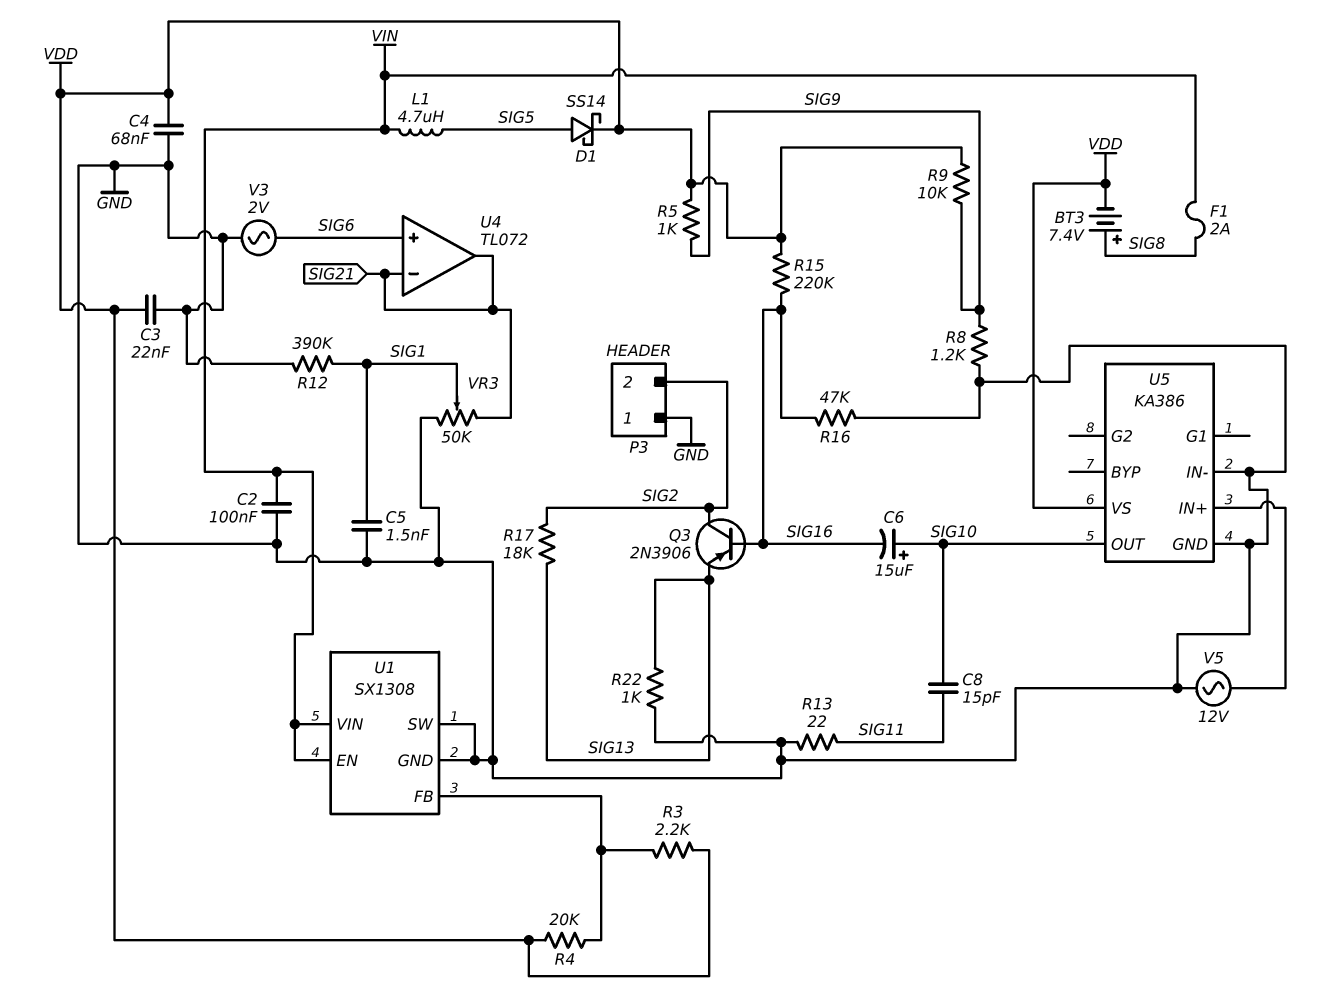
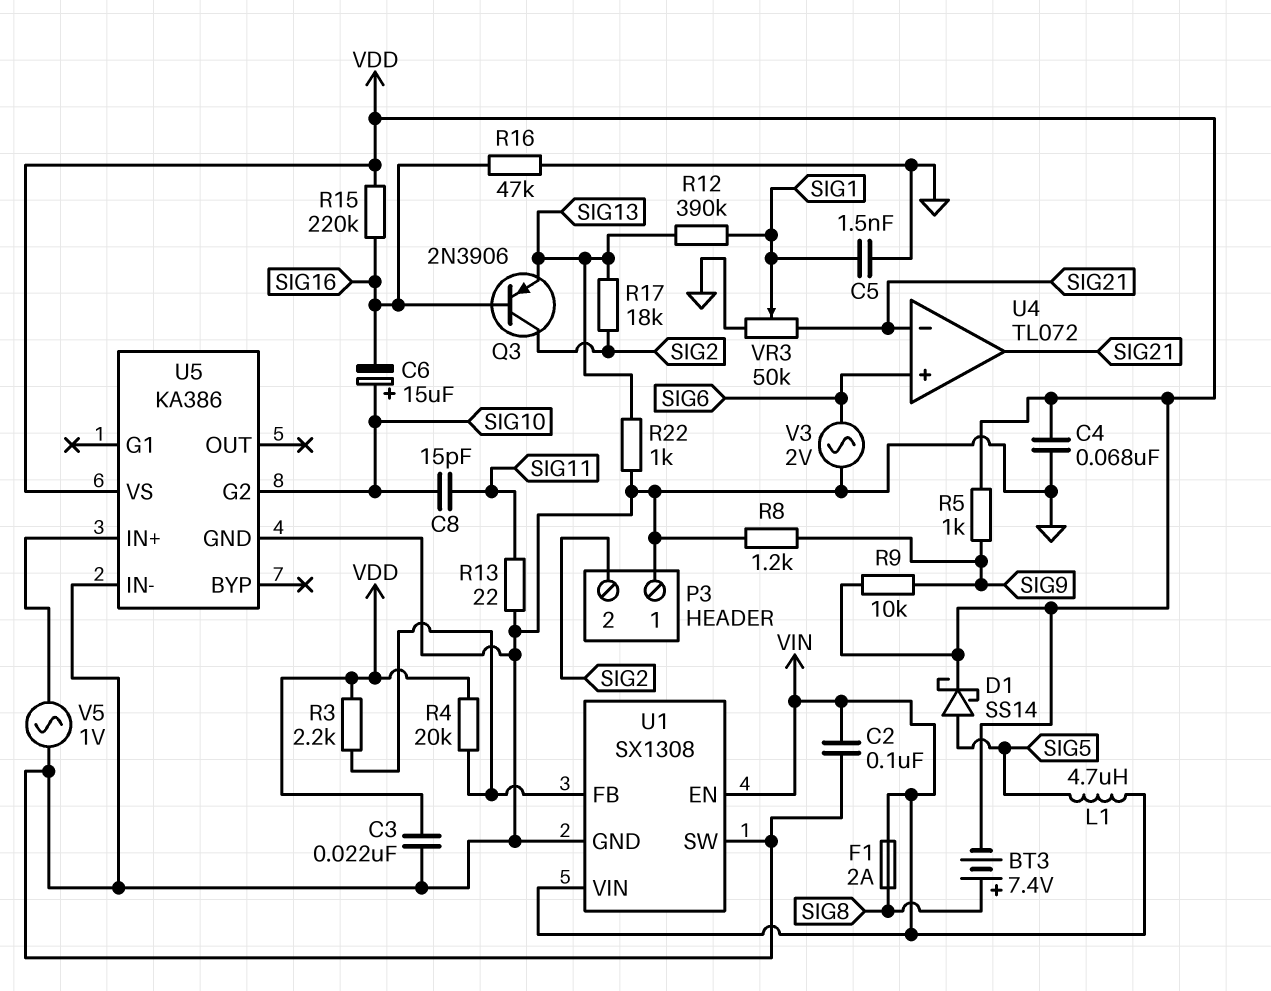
R12: 390k (GND, SIG1) -> 390k (SIG1, SIG13)
U5 pin G2: none -> SIG10
U5 pin OUT: SIG10 -> none
V5: AC 12V (GND, U5/IN+) -> AC 1V (GND, U5/IN+)

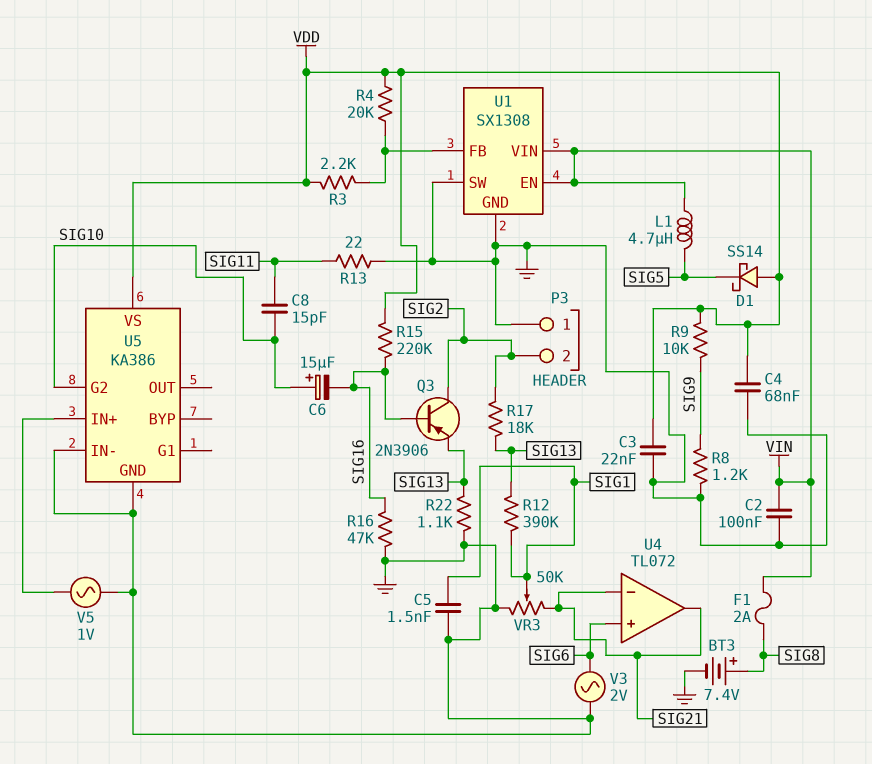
BT3: 7.4V (plus SIG8, minus VDD) -> 7.4V (plus SIG8, minus GND)
D1: schottky SS14 (A SIG5, K VDD) -> schottky SS14 (A VDD, K SIG5)
R5: 1k (SIG9, VDD) -> none
R22: 1k (GND, SIG13) -> 1.1k (GND, SIG13)

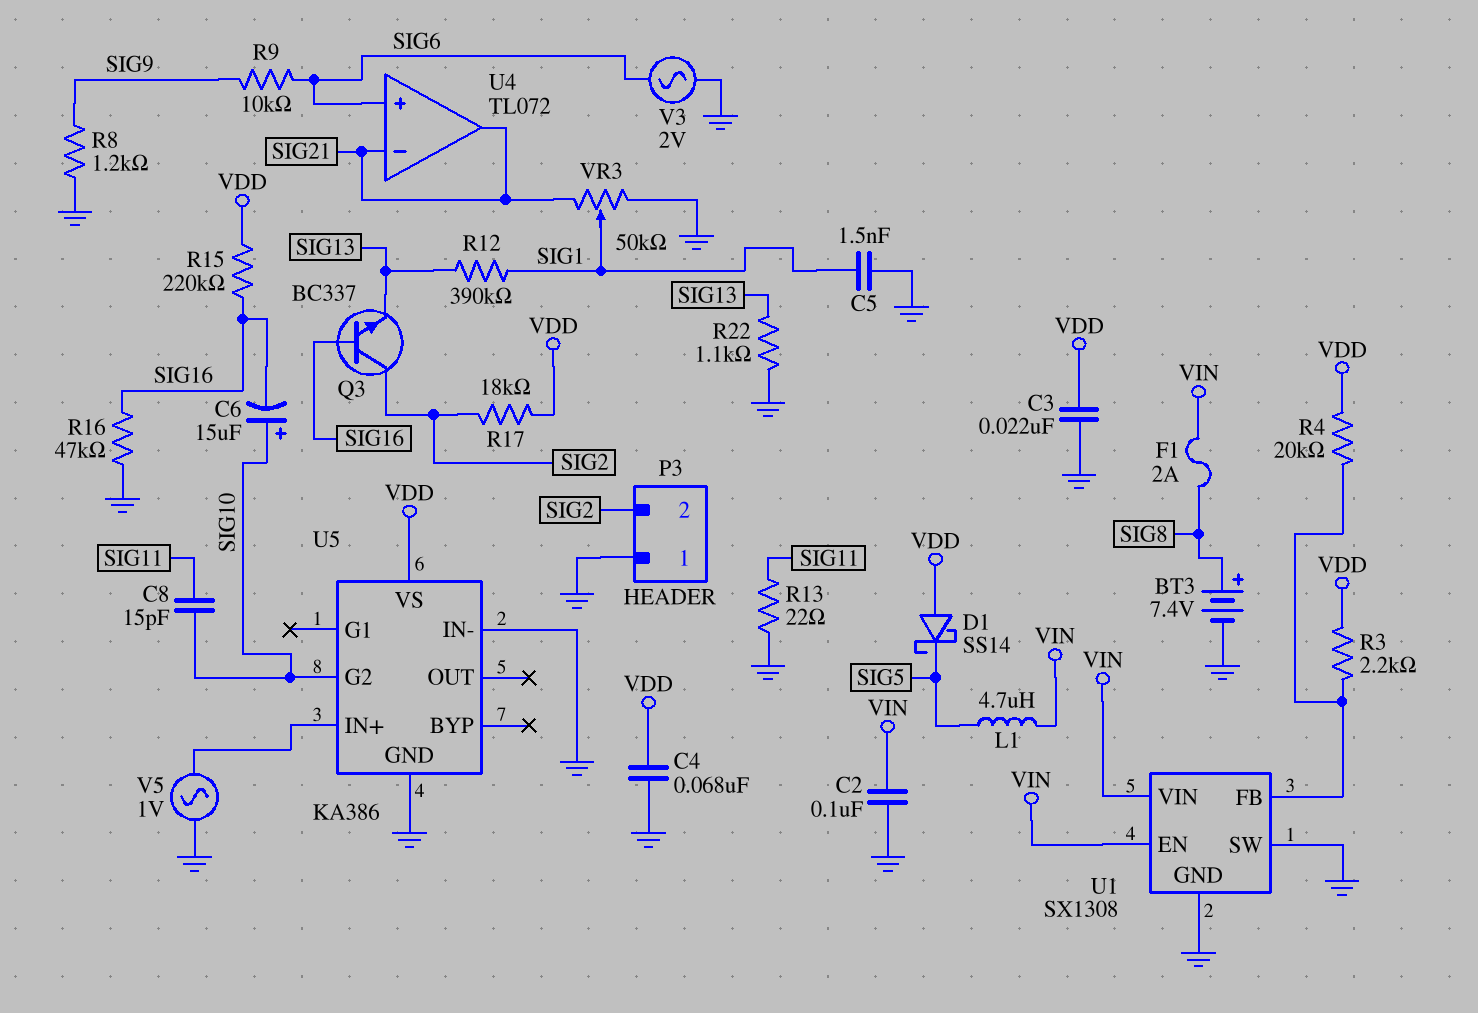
Q3: PNP 2N3906 (B SIG16, C SIG2, E SIG13) -> NPN BC337 (B SIG16, C SIG2, E SIG13)
R9: 10k (SIG9, VDD) -> 10k (SIG6, SIG9)
R17: 18k (SIG2, SIG13) -> 18k (SIG2, VDD)

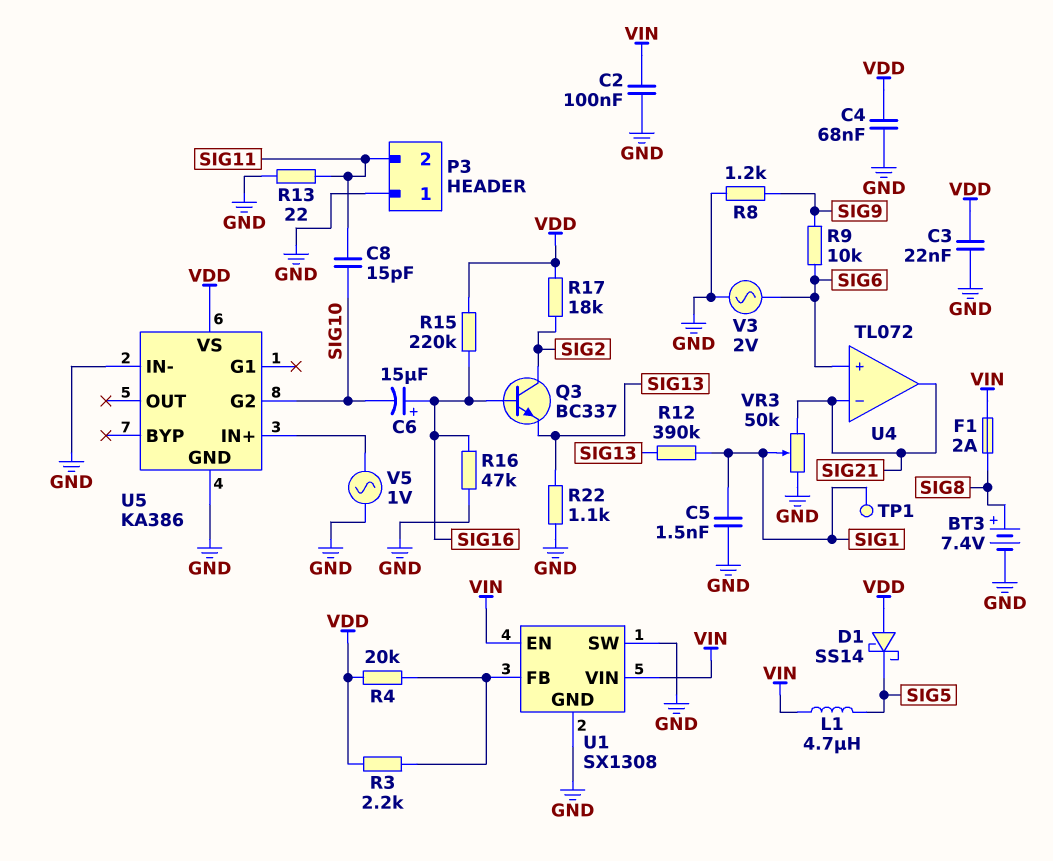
C6: 15uF (plus SIG10, minus SIG16) -> 15uF (plus SIG16, minus SIG10)
P3 pin 2: SIG2 -> SIG11
TP1: none -> test point (SIG1)

